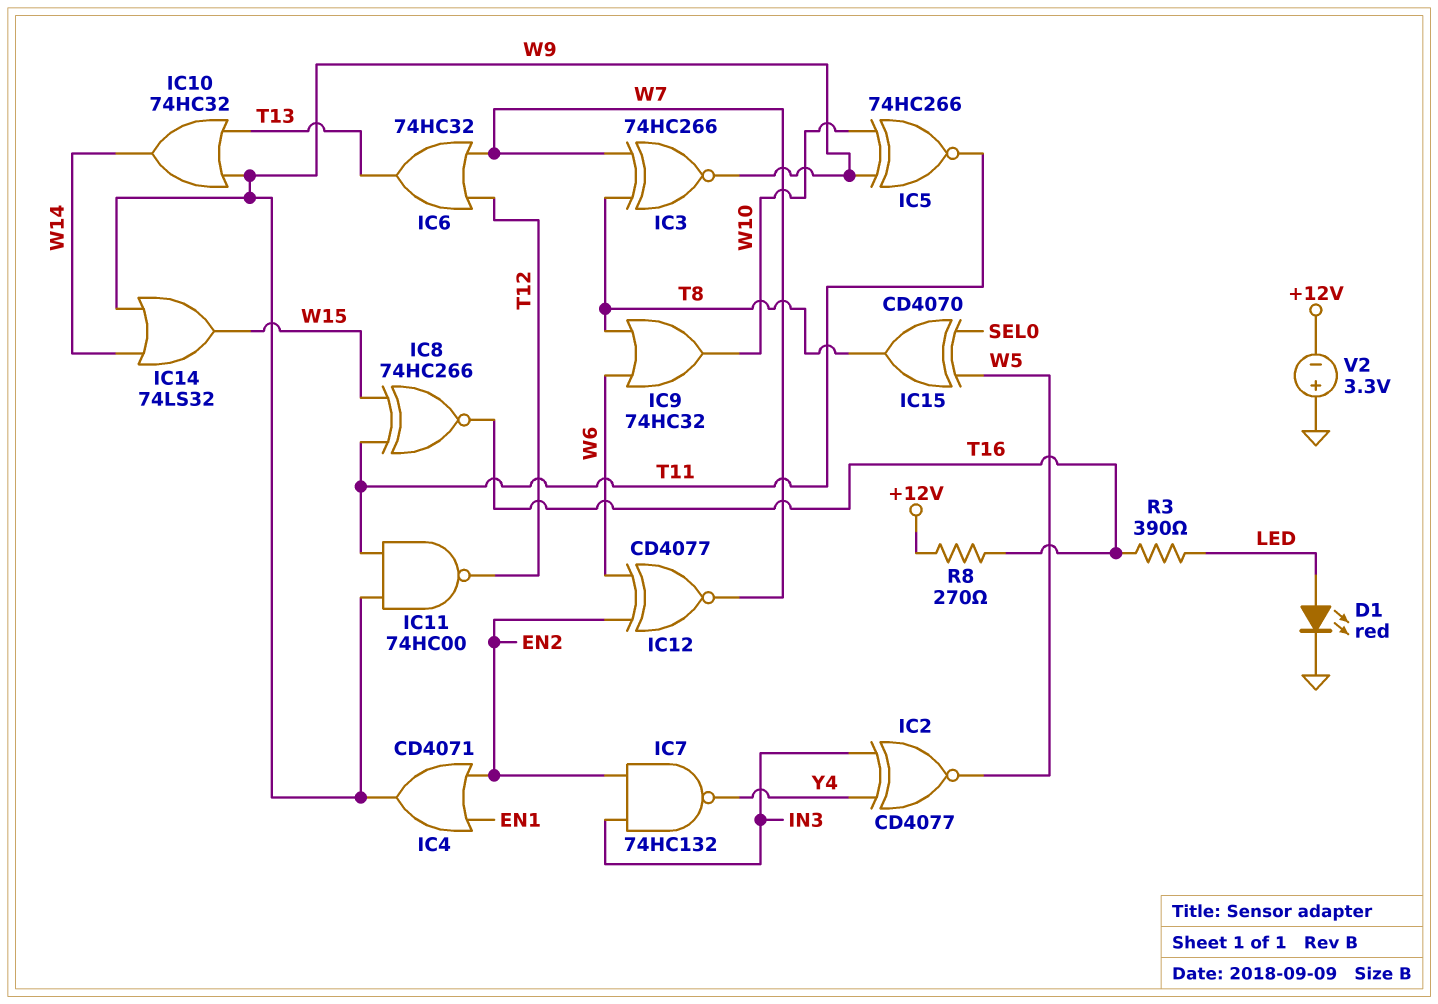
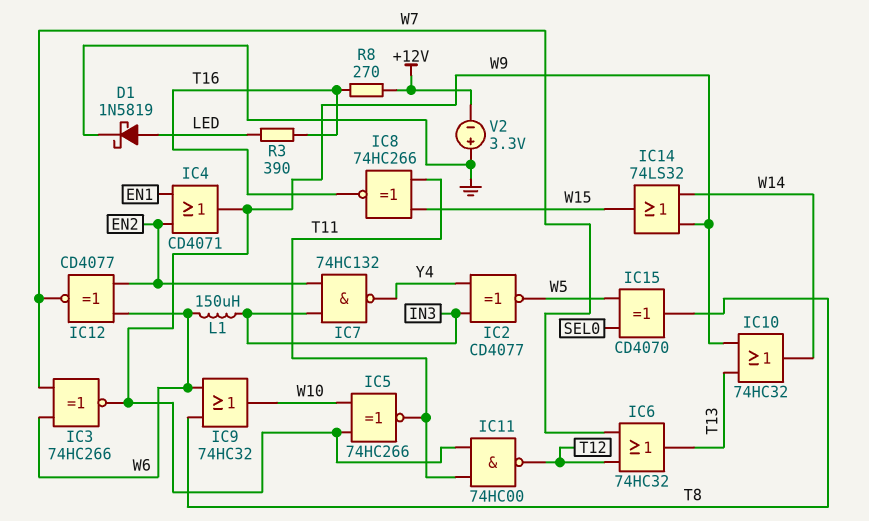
D1: LED red (A LED, K GND) -> schottky 1N5819 (A LED, K GND)
IC3: XNOR 74HC266 (in T8, in W7, out W9) -> XNOR 74HC266 (in W6, in W7, out W9)
L1: none -> 150uH (IN3, W6)

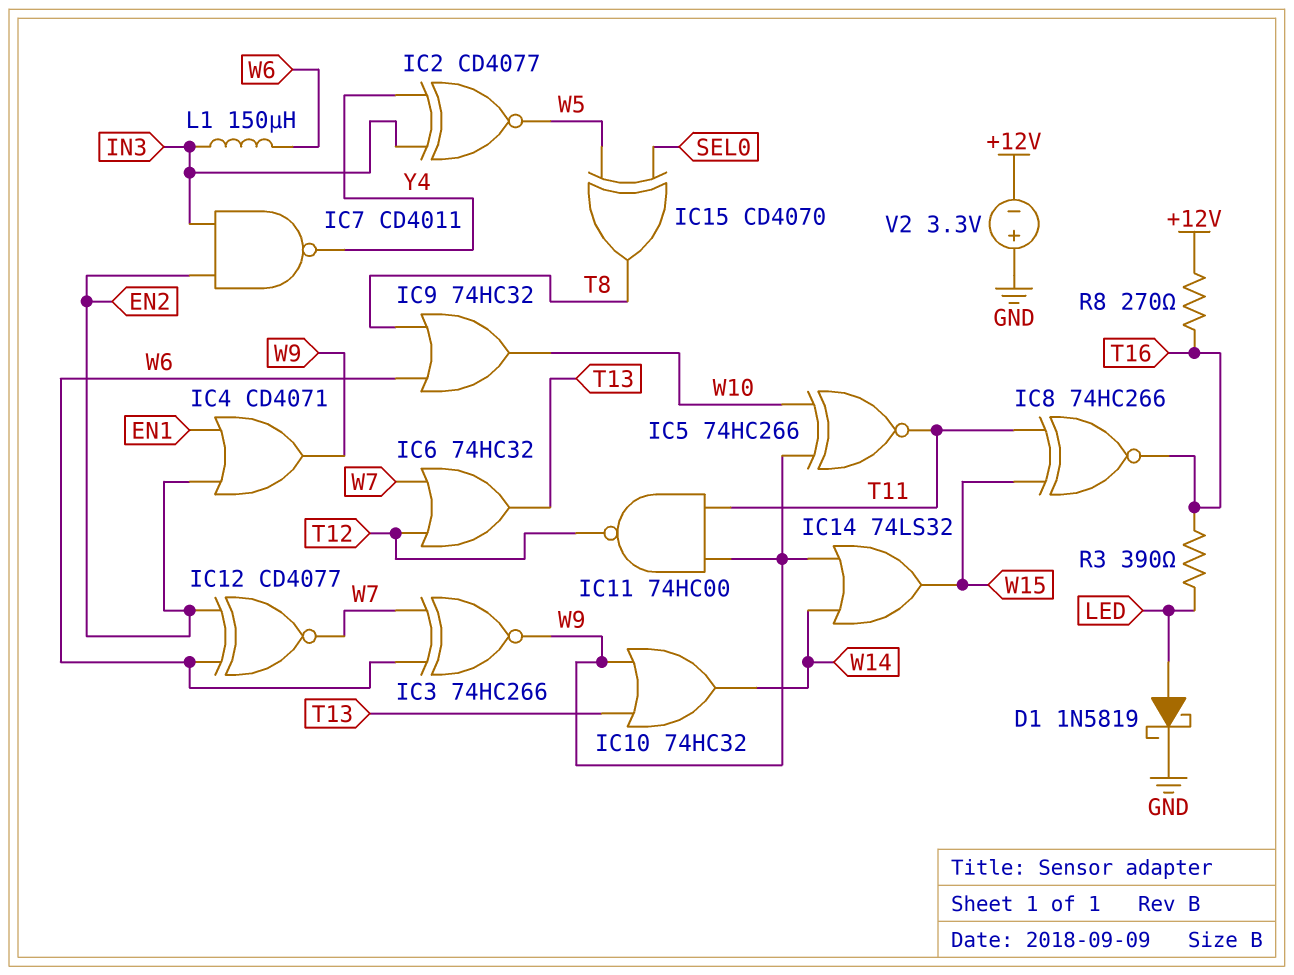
IC7: NAND 74HC132 (in EN2, in IN3, out Y4) -> NAND CD4011 (in EN2, in IN3, out Y4)

